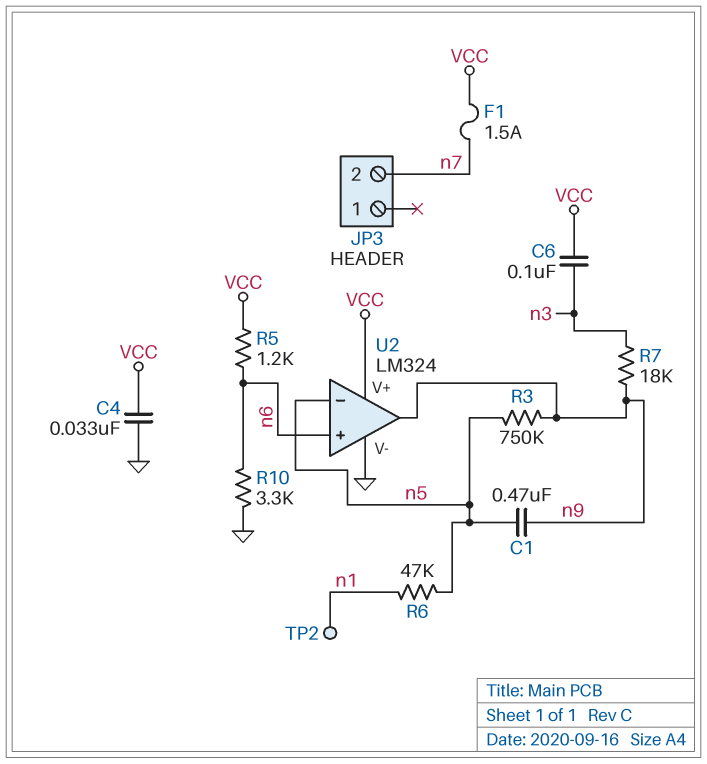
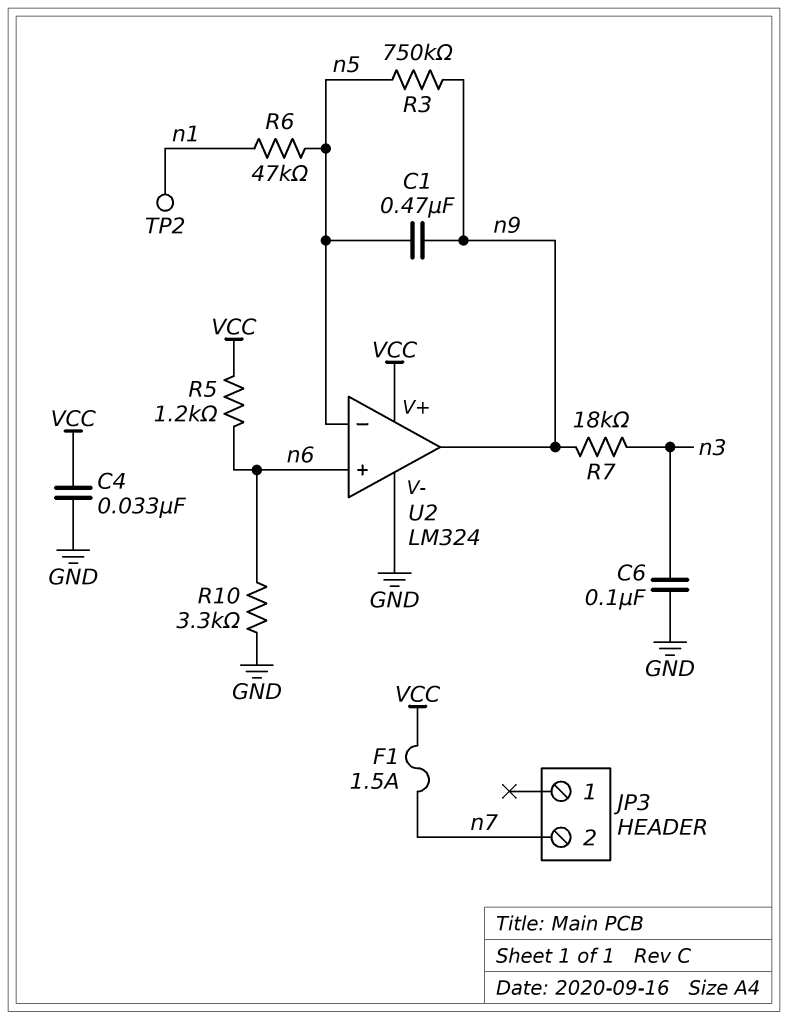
C6: 100nF (VCC, n3) -> 100nF (GND, n3)

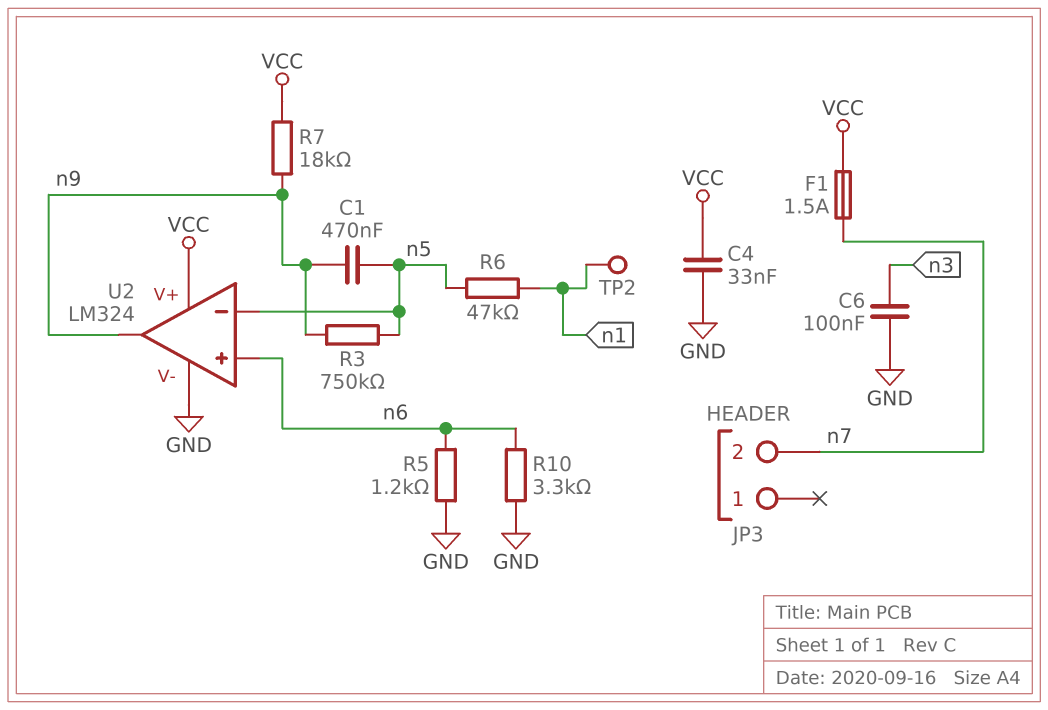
R5: 1.2k (VCC, n6) -> 1.2k (GND, n6)
R7: 18k (n3, n9) -> 18k (VCC, n9)

